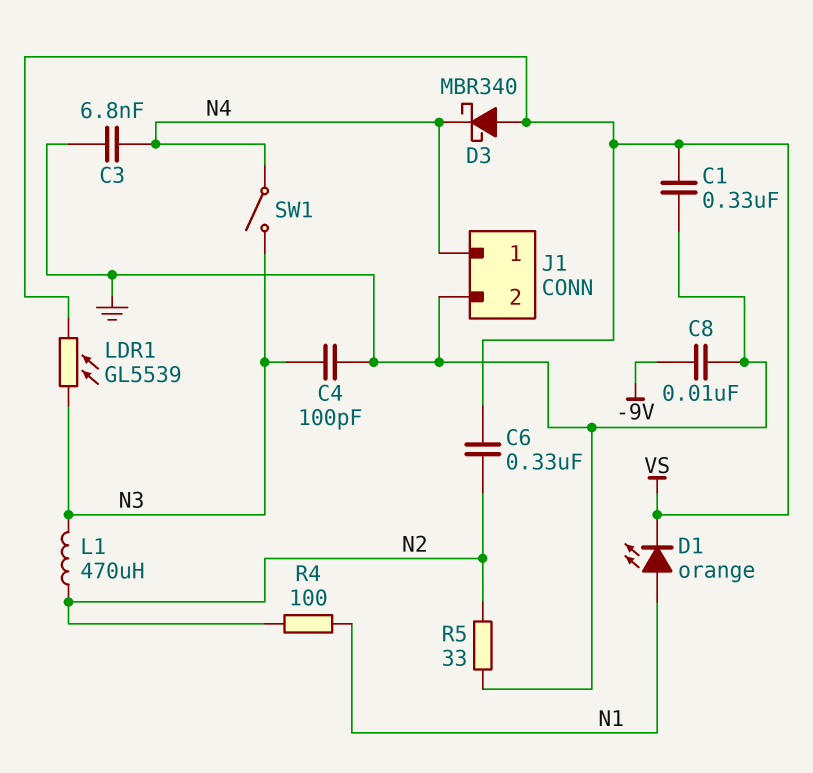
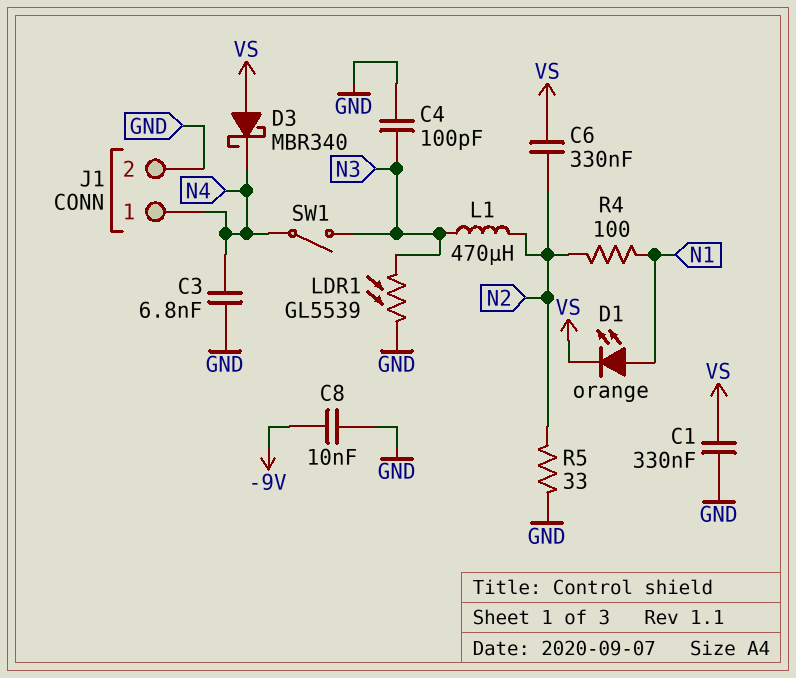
LDR1: GL5539 (N3, VS) -> GL5539 (GND, N3)

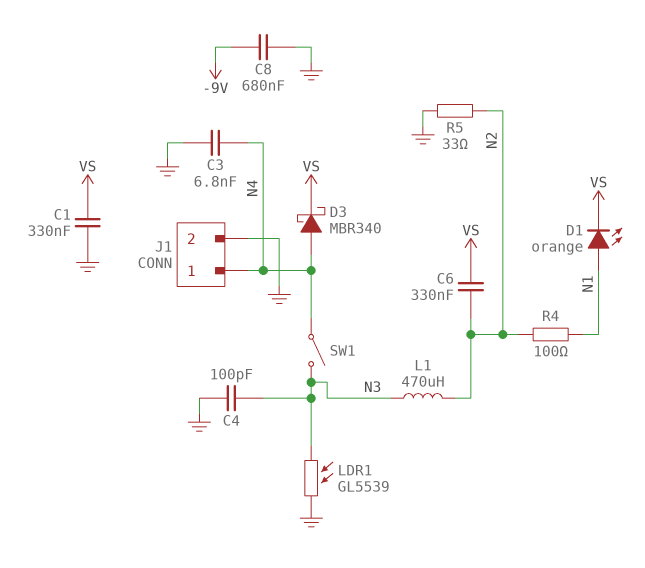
C8: 10nF (-9V, GND) -> 680nF (-9V, GND)
D3: schottky MBR340 (A VS, K N4) -> schottky MBR340 (A N4, K VS)

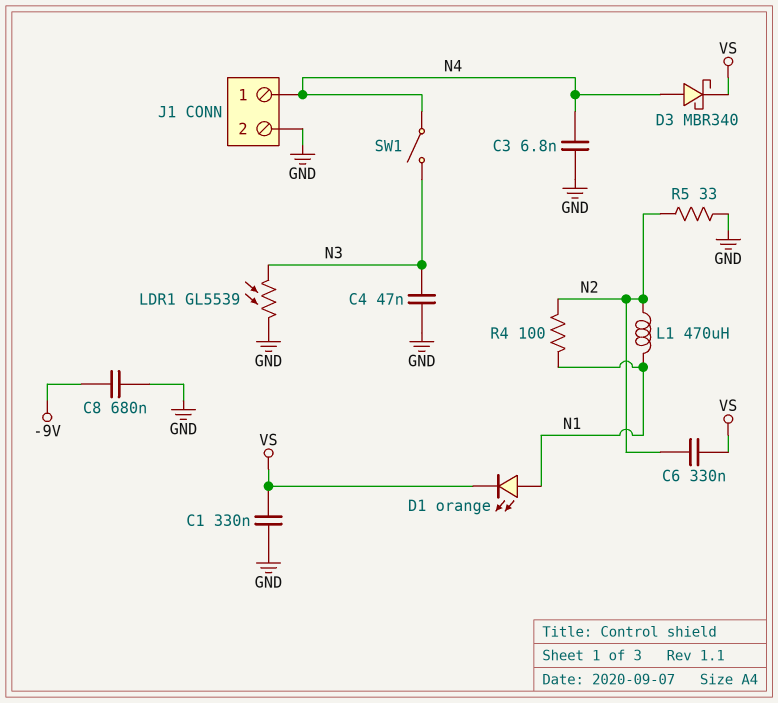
C4: 100pF (GND, N3) -> 47nF (GND, N3)
L1: 470uH (N2, N3) -> 470uH (N1, N2)

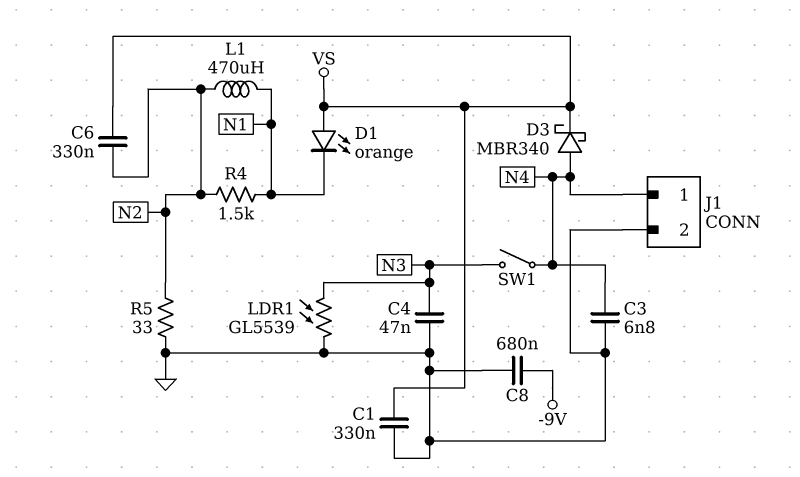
D1: LED orange (A N1, K VS) -> LED orange (A VS, K N1)
R4: 100 (N1, N2) -> 1.5k (N1, N2)

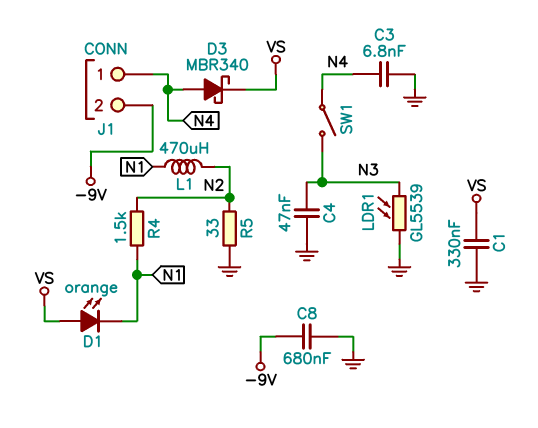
C6: 330nF (N2, VS) -> none
J1 pin 2: GND -> -9V

